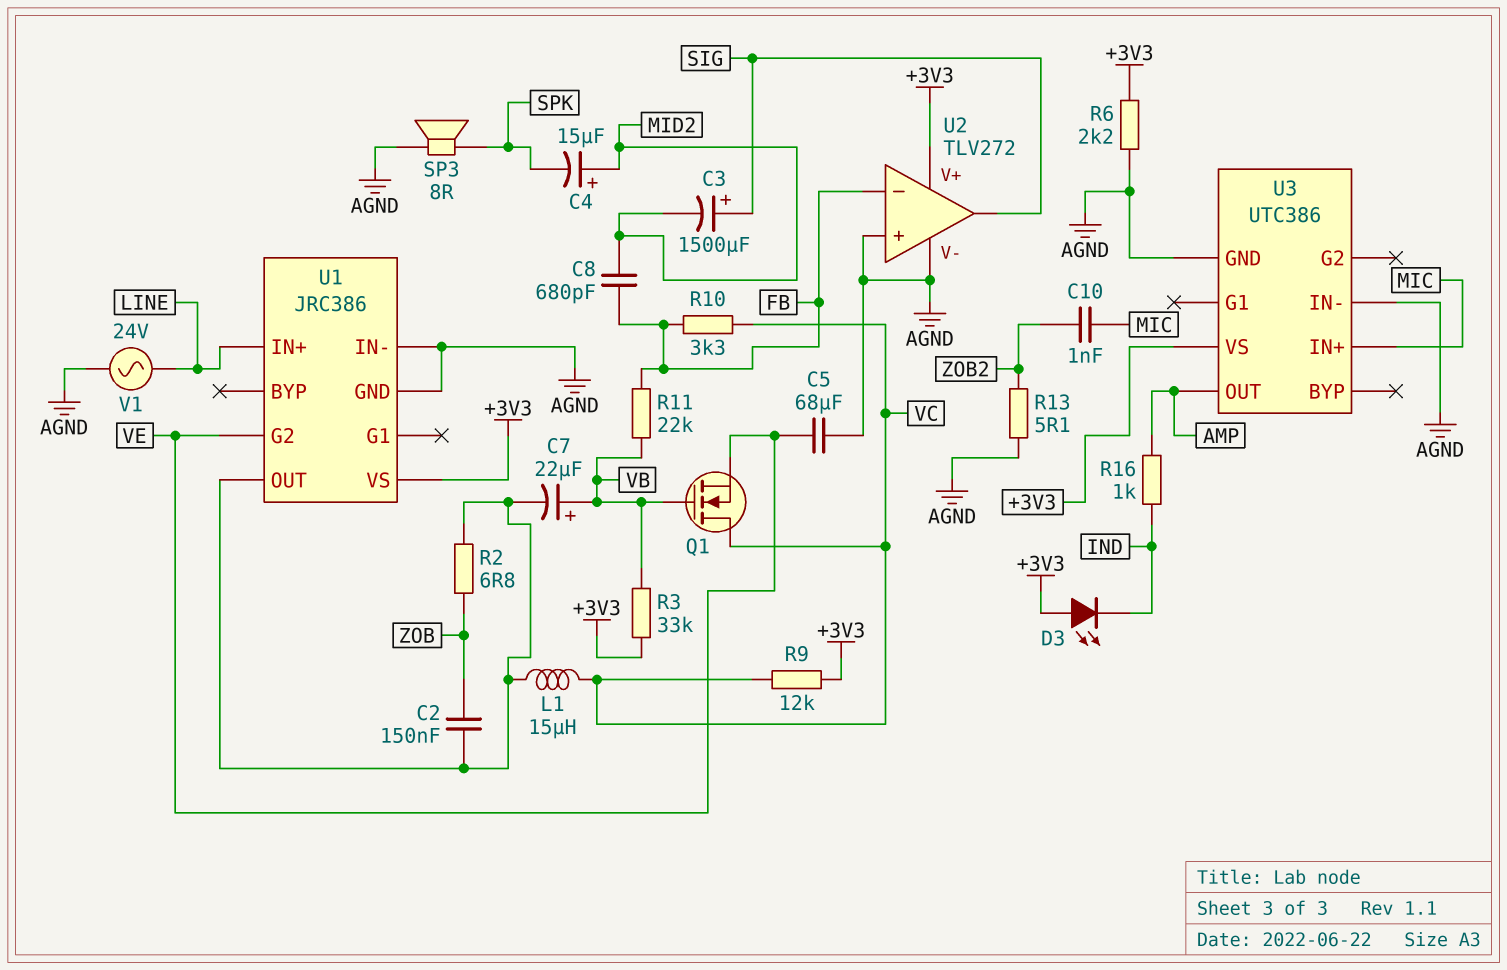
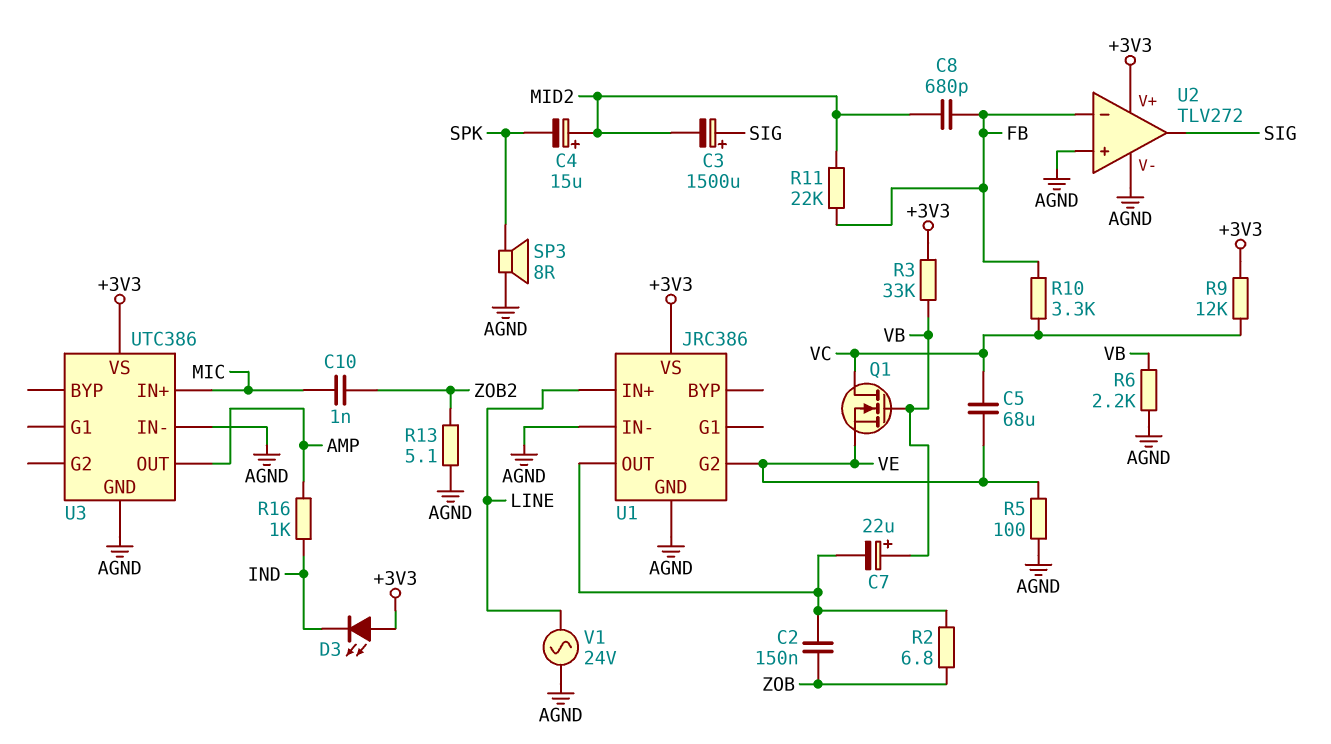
C5: 68uF (AGND, VE) -> 68uF (VC, VE)
L1: 15uH (U1/OUT, VC) -> none
R5: none -> 100 (AGND, VE)
R6: 2.2k (+3V3, AGND) -> 2.2k (AGND, VB)
R11: 22k (FB, VB) -> 22k (FB, MID2)

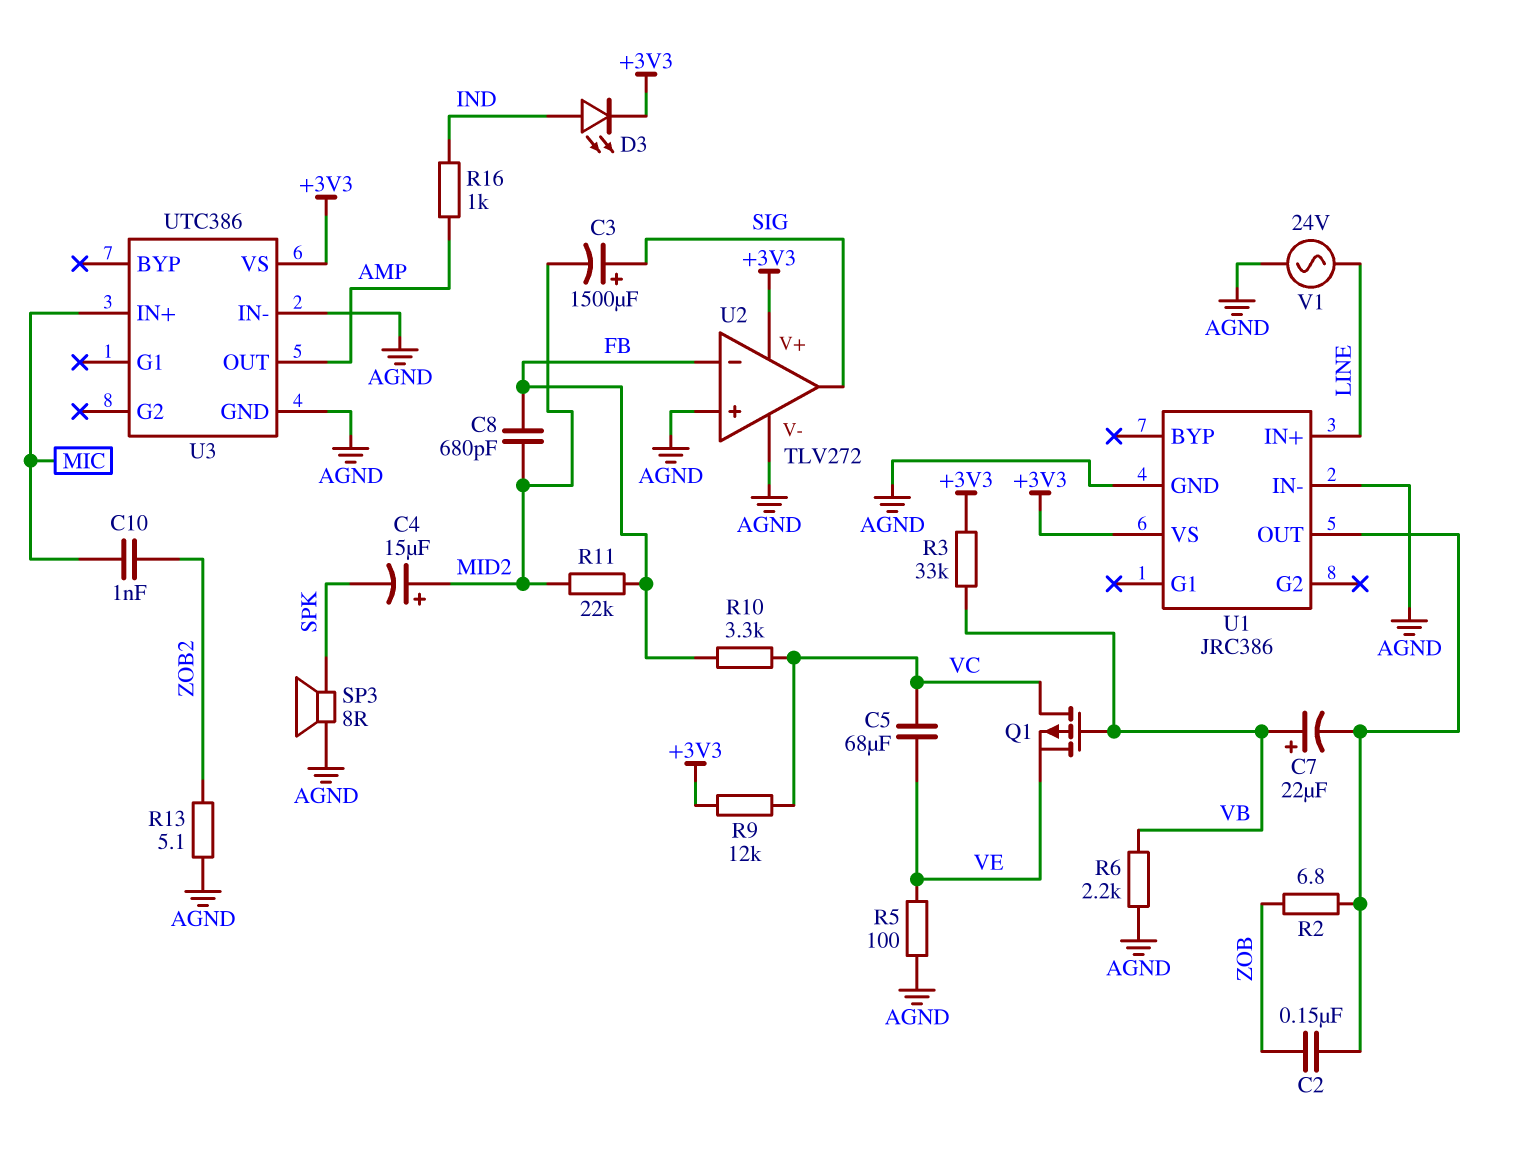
D3: LED (A +3V3, K IND) -> LED (A IND, K +3V3)
Q1: NMOS (G VB, D VC, S VE) -> PMOS (G VB, D VC, S VE)
U1 pin G2: VE -> none

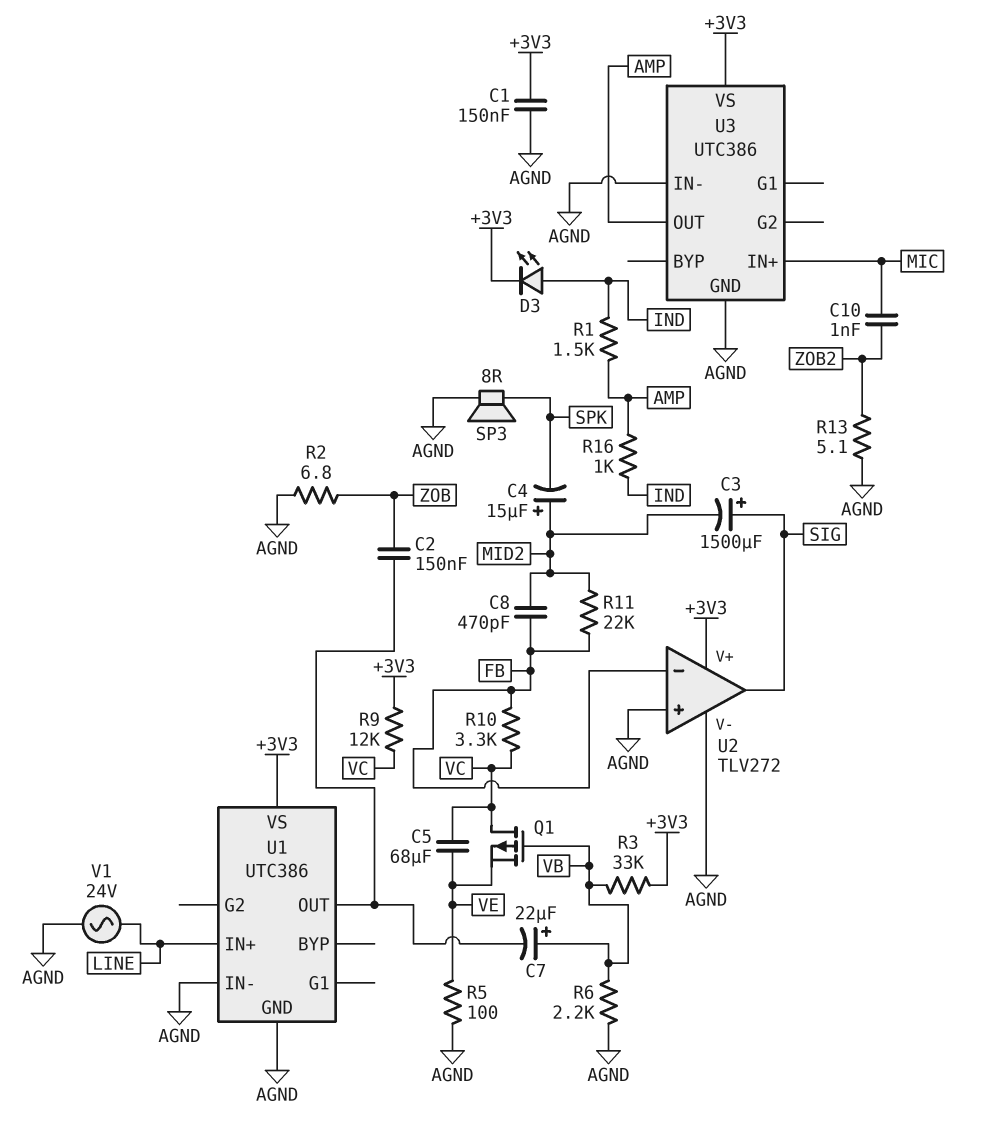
C1: none -> 150nF (+3V3, AGND)
C8: 680pF (FB, MID2) -> 470pF (FB, MID2)
R1: none -> 1.5k (AMP, IND)
R2: 6.8 (U1/OUT, ZOB) -> 6.8 (AGND, ZOB)
U1: JRC386 -> UTC386

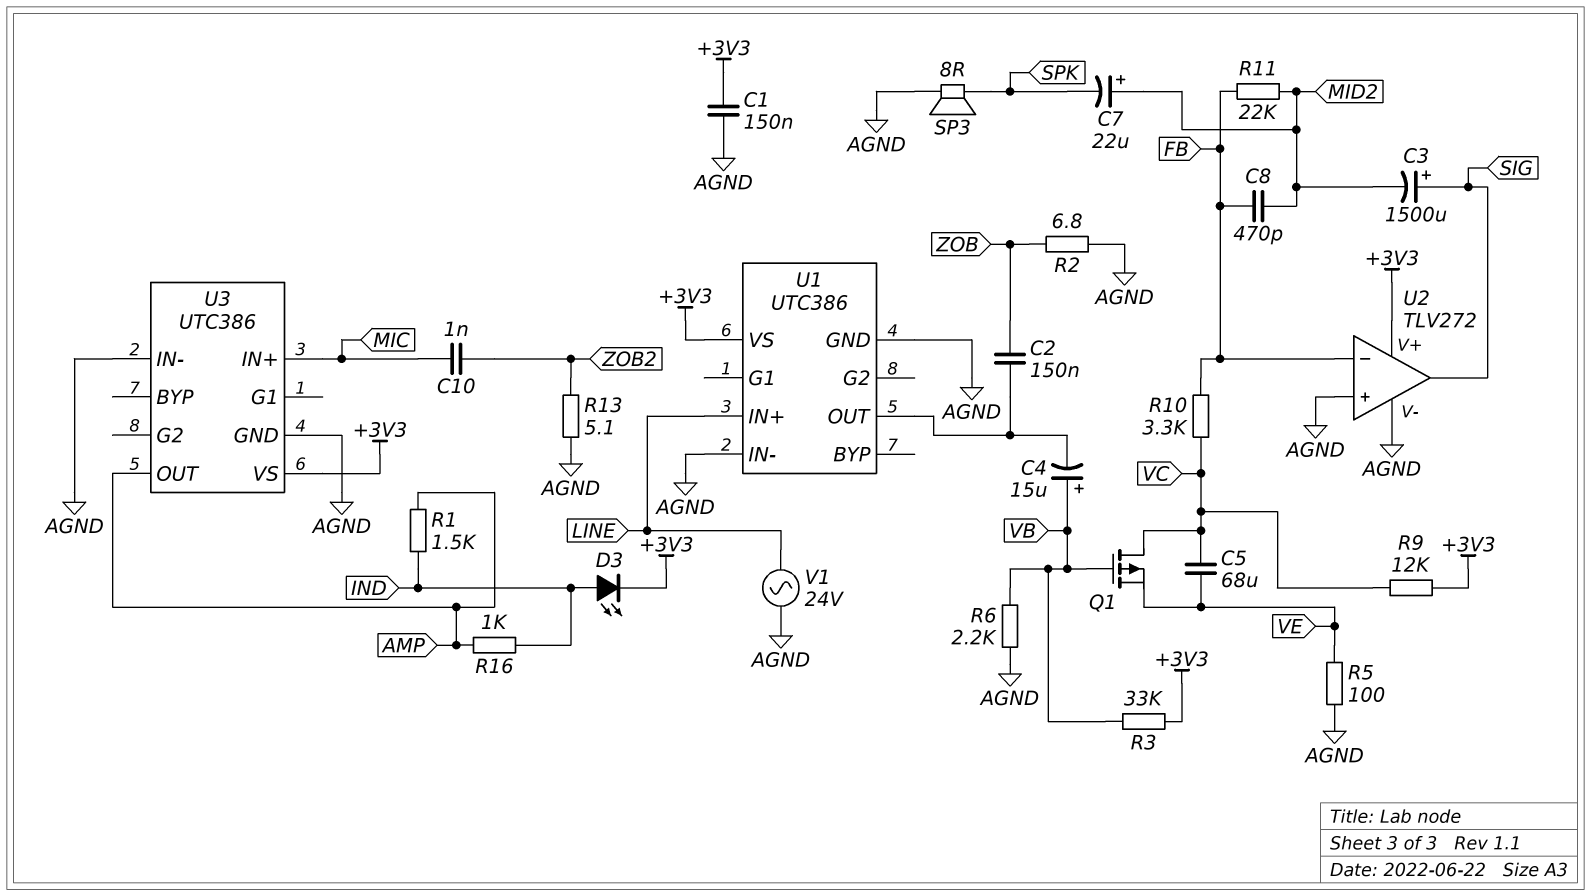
C4: 15uF (plus MID2, minus SPK) -> 15uF (plus VB, minus U1/OUT)
C7: 22uF (plus VB, minus U1/OUT) -> 22uF (plus MID2, minus SPK)

